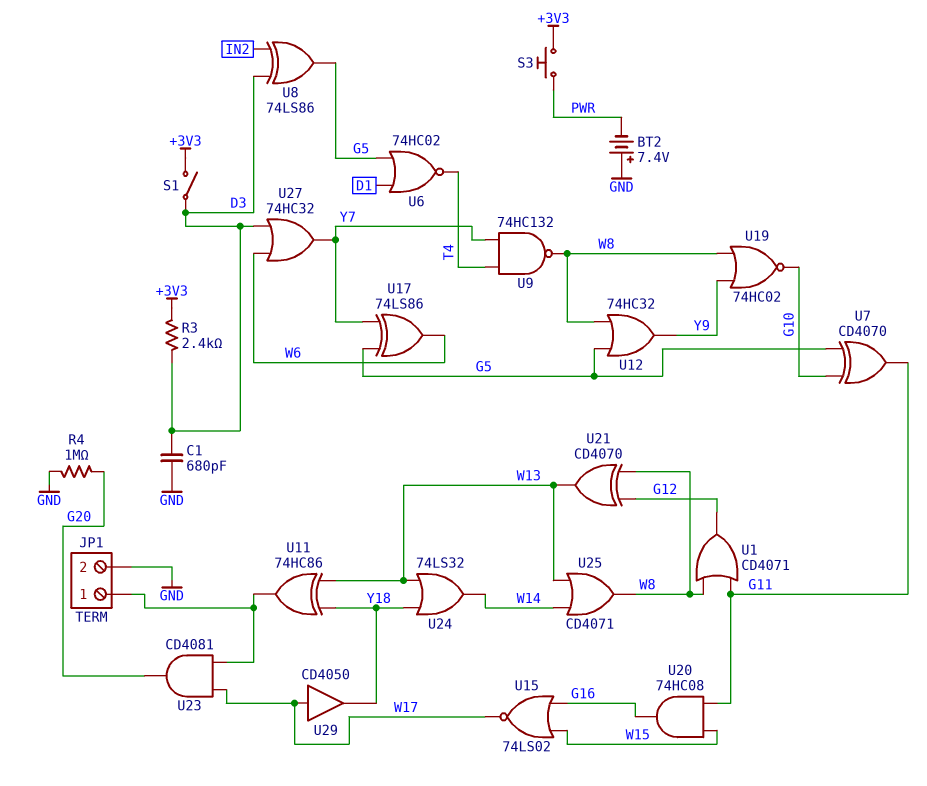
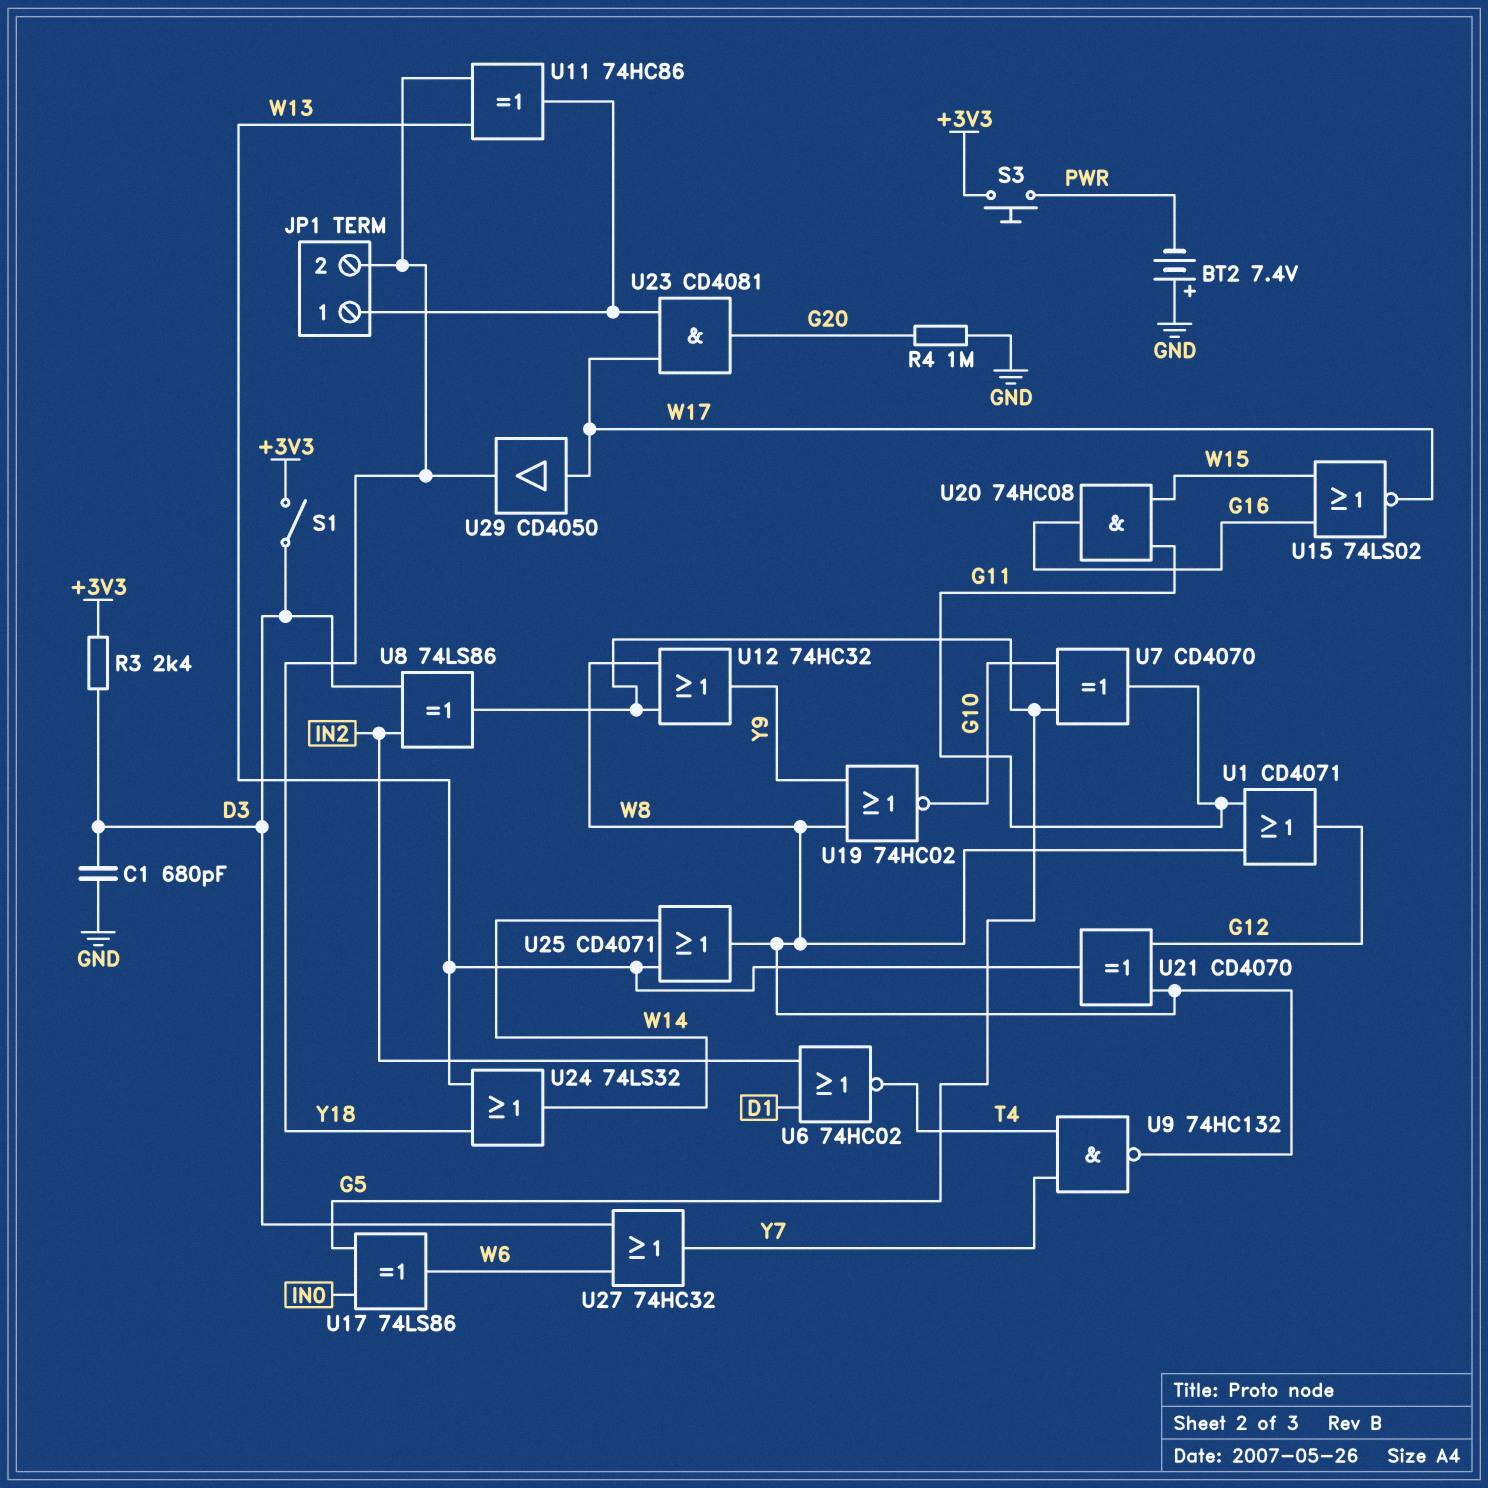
JP1 pin 2: GND -> Y18
U6: NOR 74HC02 (in D1, in G5, out T4) -> NOR 74HC02 (in D1, in IN2, out T4)
U17: XOR 74LS86 (in G5, in Y7, out W6) -> XOR 74LS86 (in G5, in IN0, out W6)

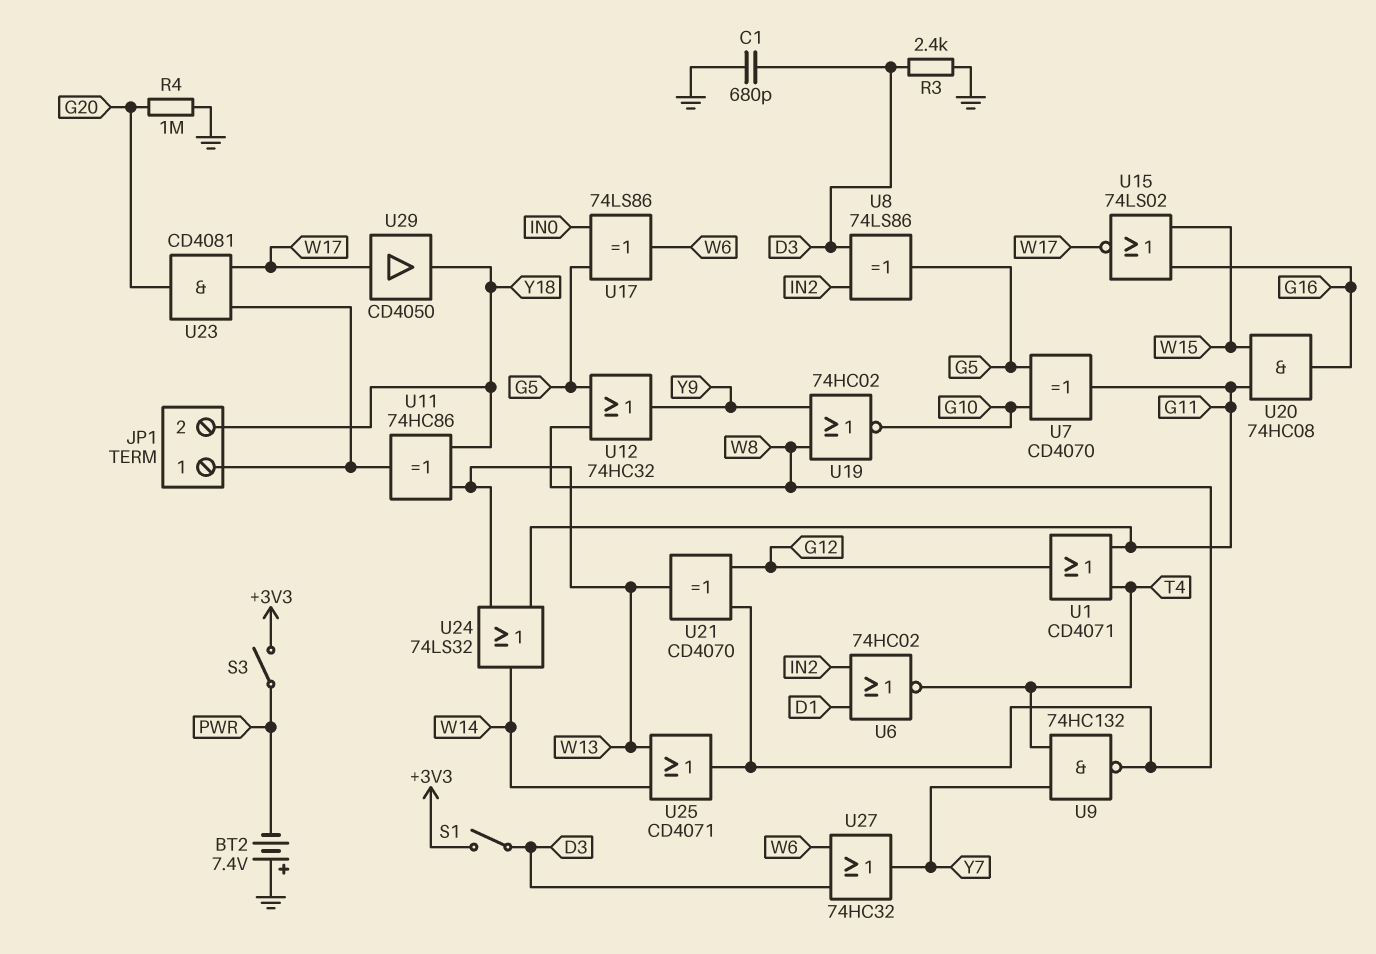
R3: 2.4k (+3V3, D3) -> 2.4k (D3, GND)
S3: button (+3V3, PWR) -> switch (+3V3, PWR)
U1: OR CD4071 (in G11, in W8, out G12) -> OR CD4071 (in G11, in T4, out G12)
U24: OR 74LS32 (in W13, in Y18, out W14) -> OR 74LS32 (in G11, in W13, out W14)

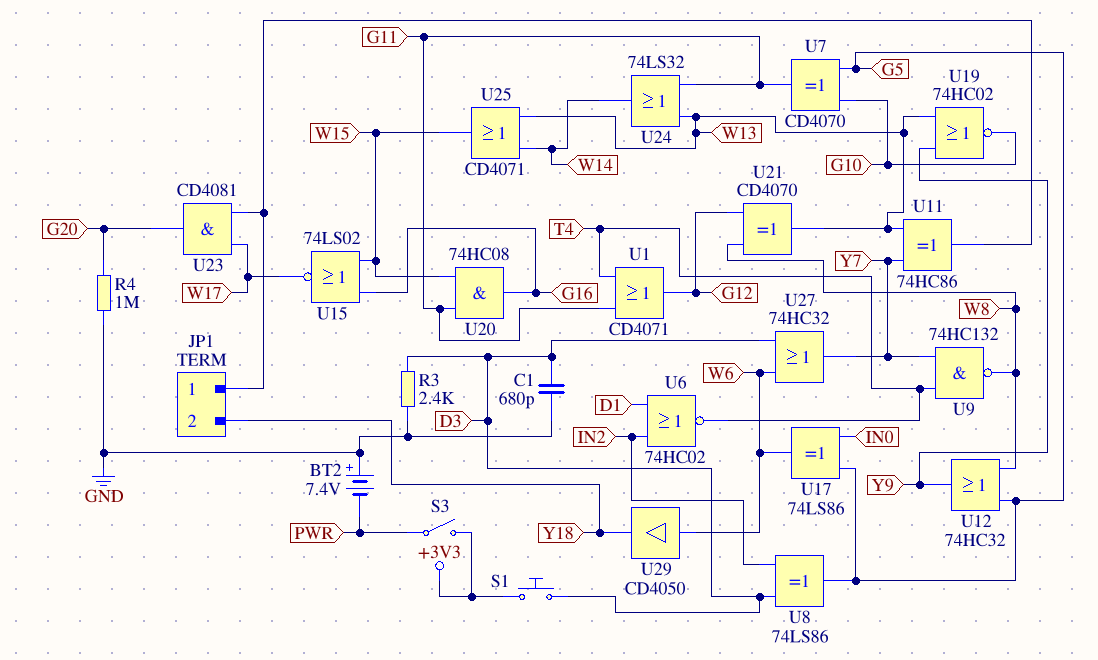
S1: switch (+3V3, D3) -> button (+3V3, D3)
U11: XOR 74HC86 (in W13, in Y18, out JP1/1) -> XOR 74HC86 (in W13, in Y7, out JP1/1)
U19: NOR 74HC02 (in W8, in Y9, out G10) -> NOR 74HC02 (in W13, in Y9, out G10)
U25: OR CD4071 (in W13, in W14, out W8) -> OR CD4071 (in W13, in W14, out W15)
U29: buffer CD4050 (in W17, out Y18) -> buffer CD4050 (in W6, out Y18)

